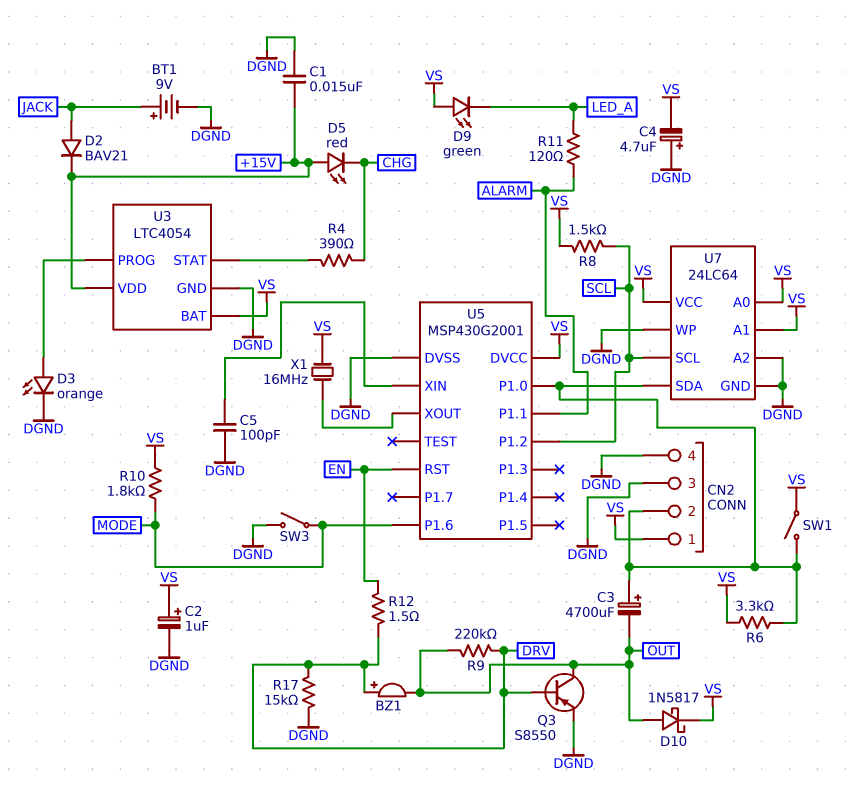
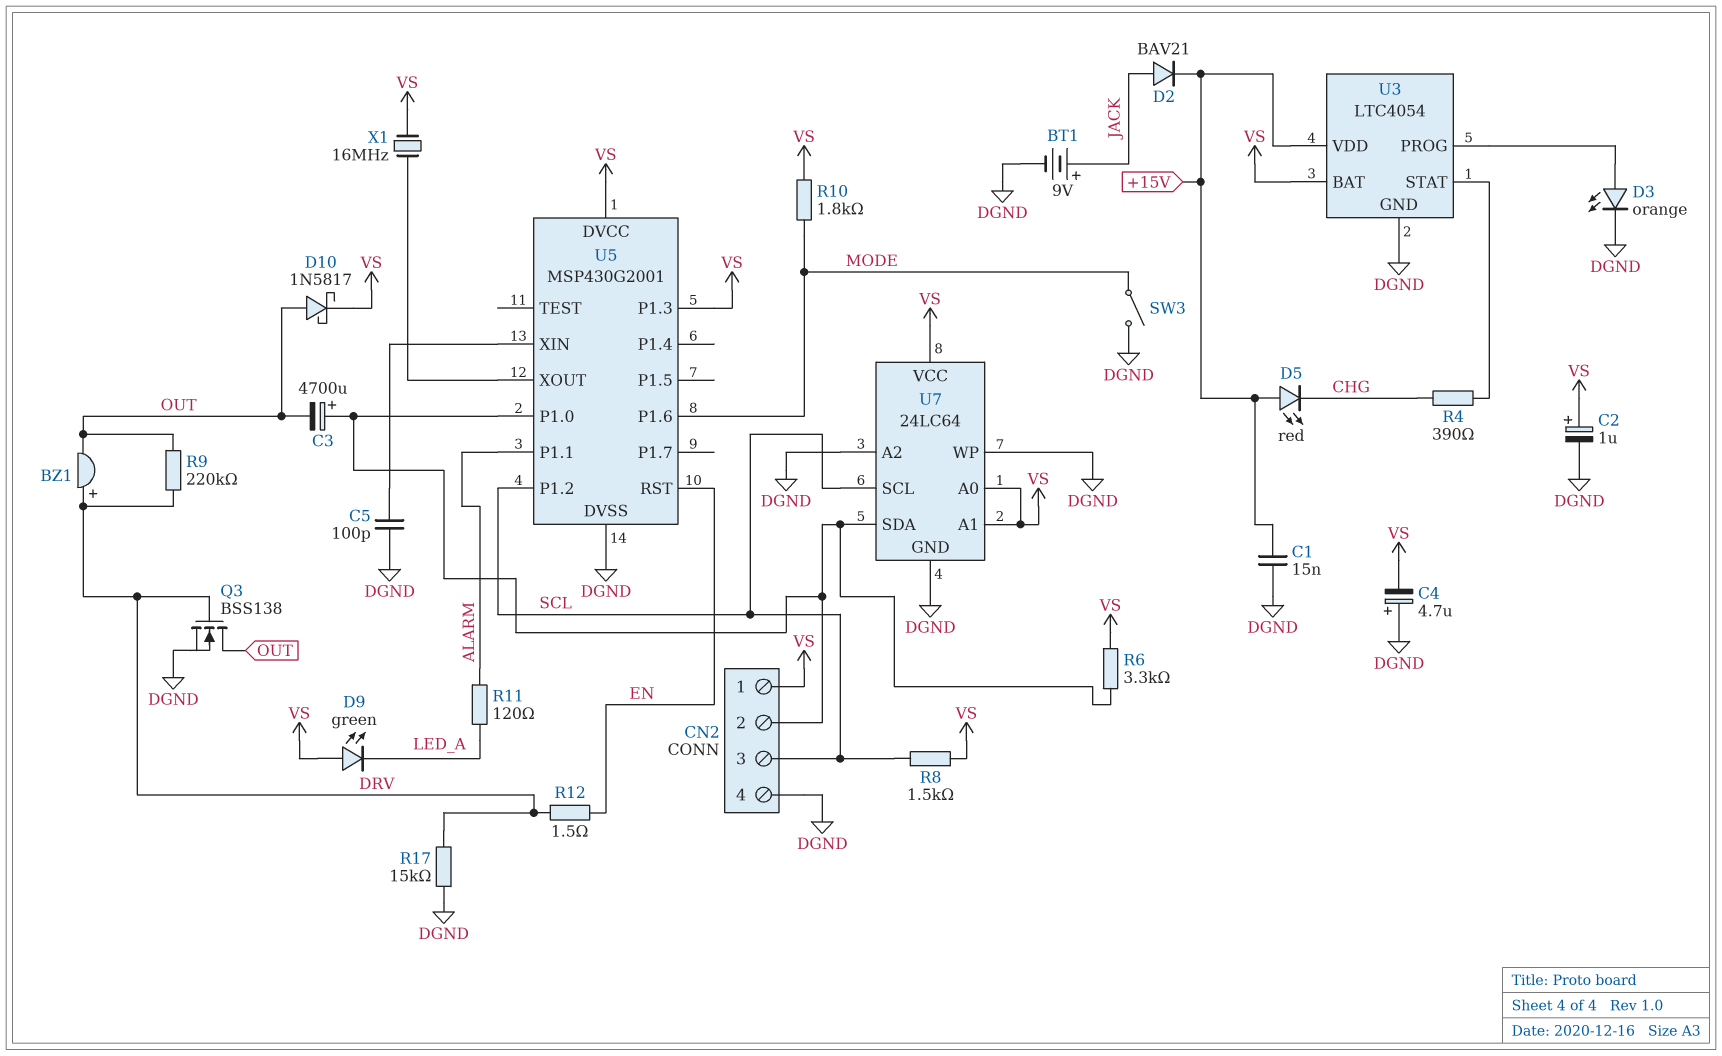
CN2 pin 3: DGND -> SCL
Q3: PNP S8550 (B DRV, C OUT, E DGND) -> NMOS BSS138 (G DRV, D OUT, S DGND)
SW1: switch (CN2/2, VS) -> none
U5 pin P1.3: none -> VS

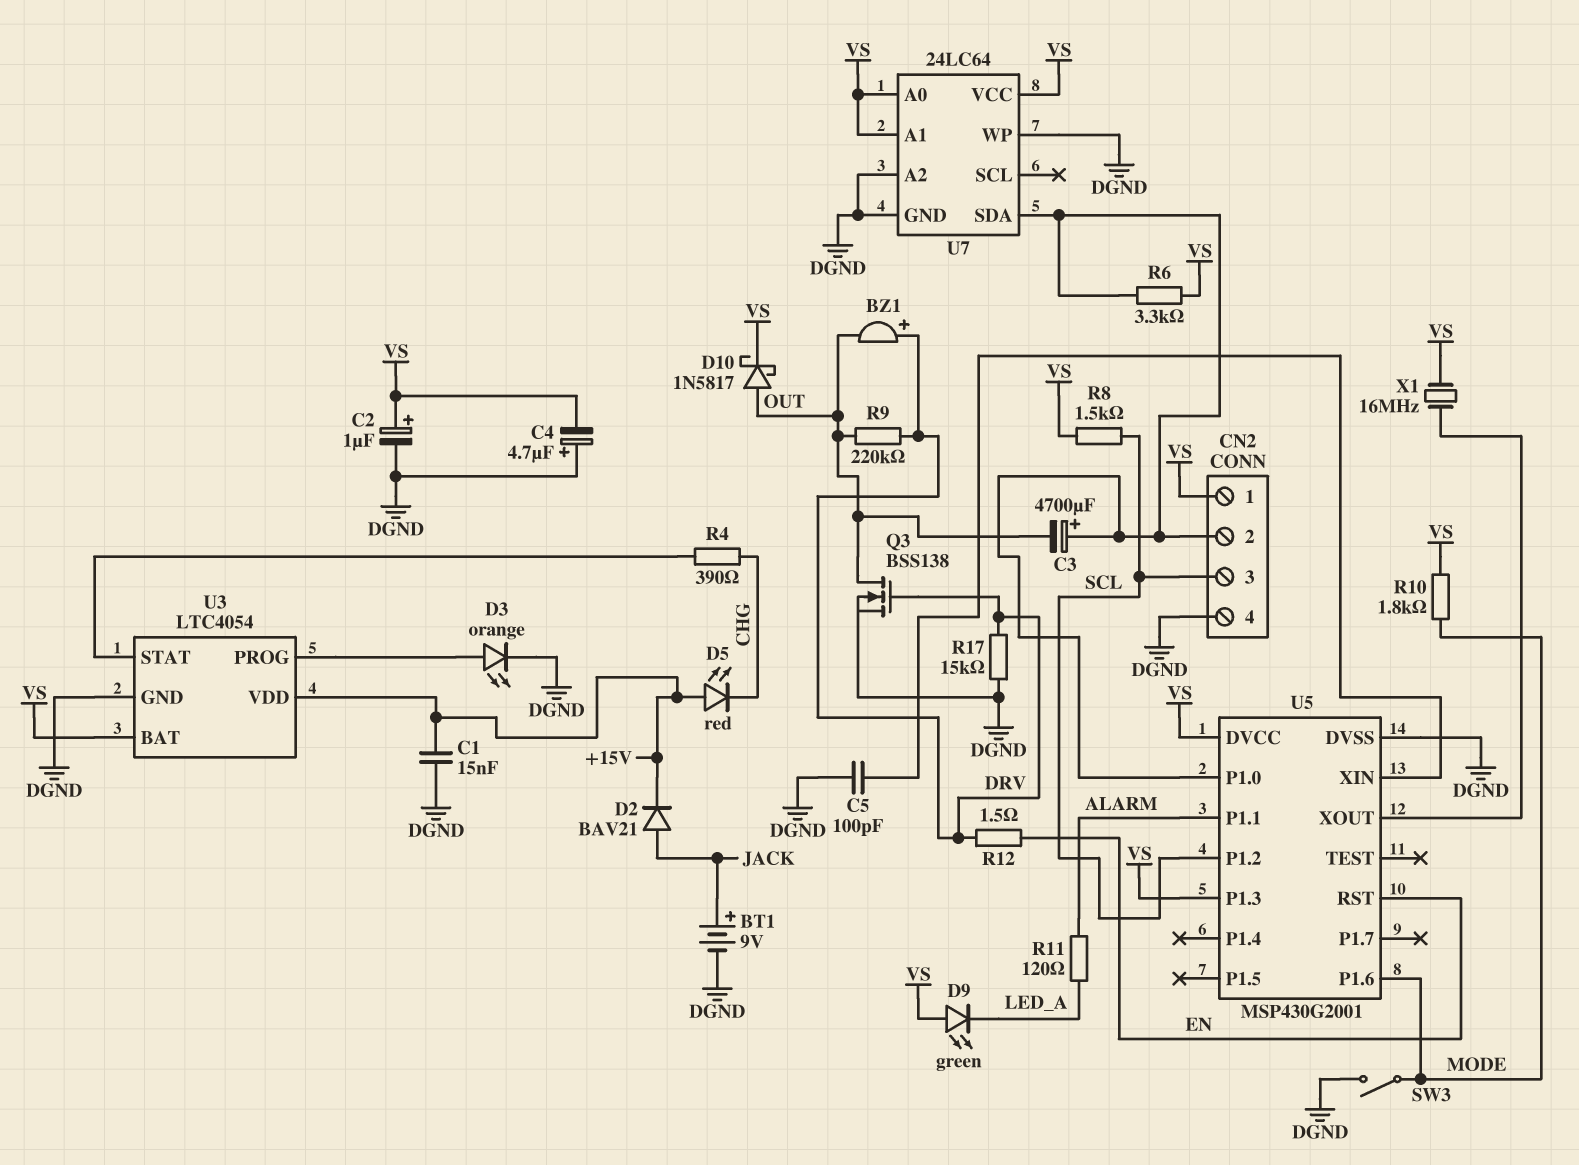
U7 pin SCL: SCL -> none

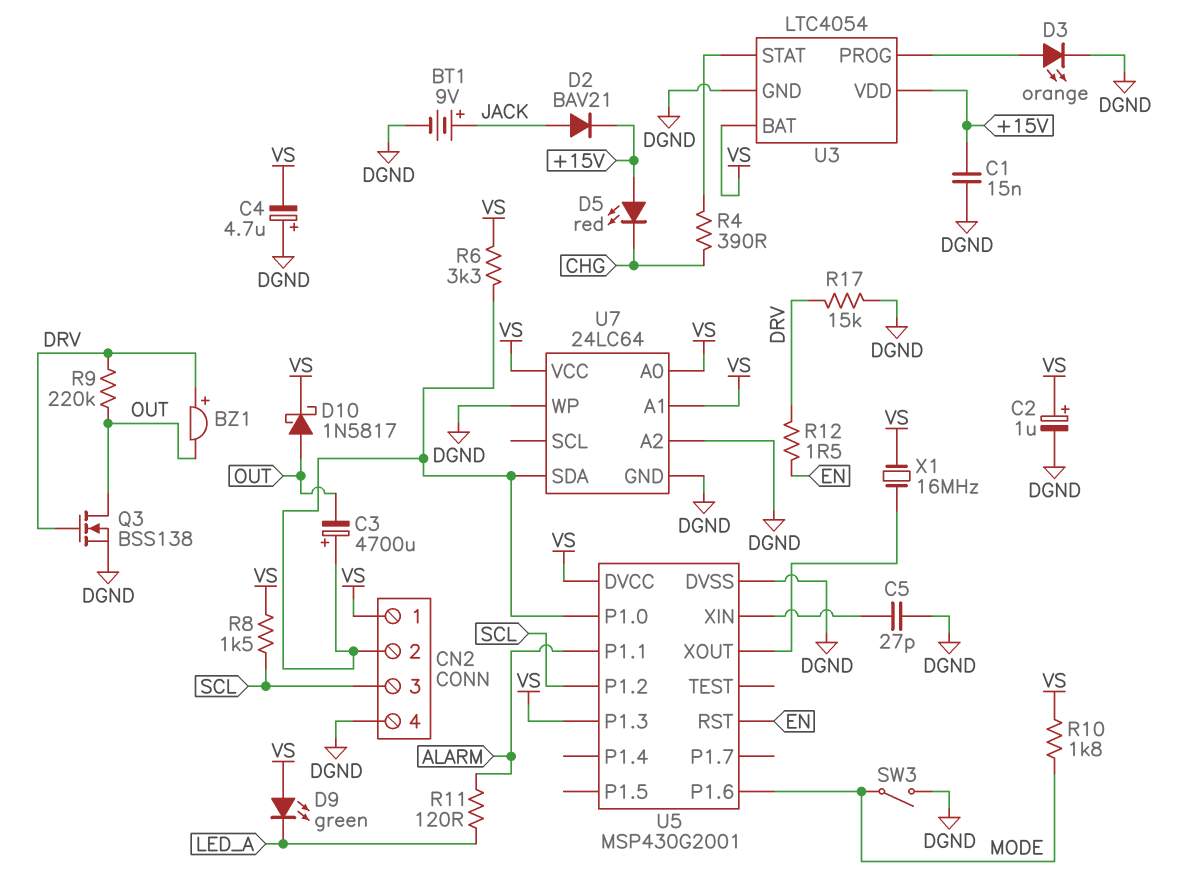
C5: 100pF (DGND, U5/XIN) -> 27pF (DGND, U5/XIN)

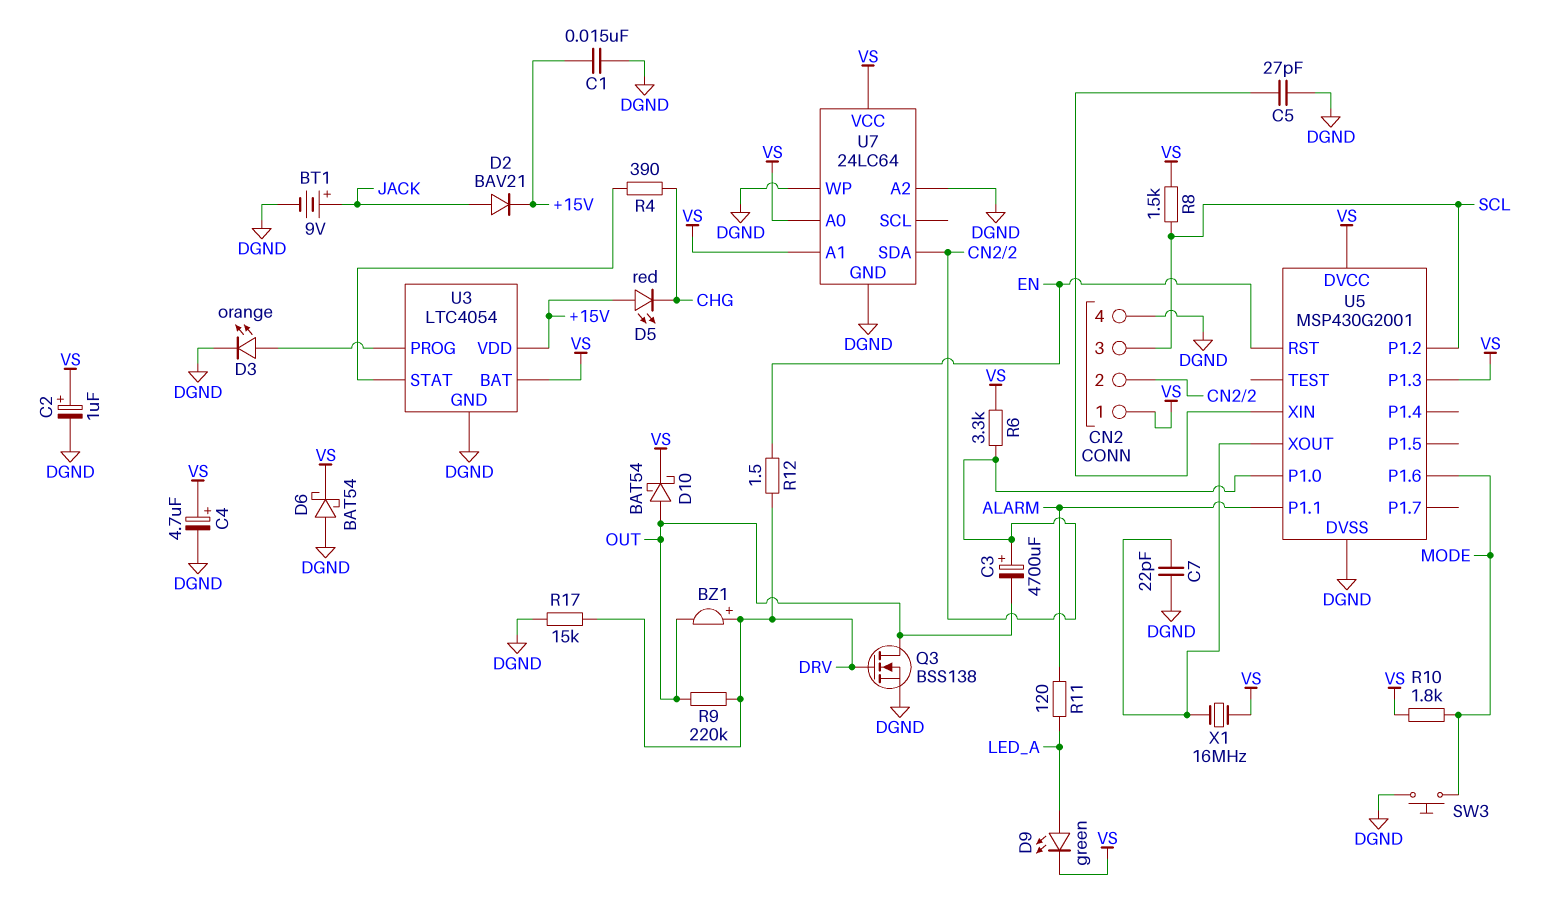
C4: 4.7uF (plus DGND, minus VS) -> 4.7uF (plus VS, minus DGND)
C7: none -> 22pF (DGND, U5/XOUT)
D6: none -> schottky BAT54 (A DGND, K VS)
D9: LED green (A VS, K LED_A) -> LED green (A LED_A, K VS)
D10: schottky 1N5817 (A OUT, K VS) -> schottky BAT54 (A OUT, K VS)
SW3: switch (DGND, MODE) -> button (DGND, MODE)

